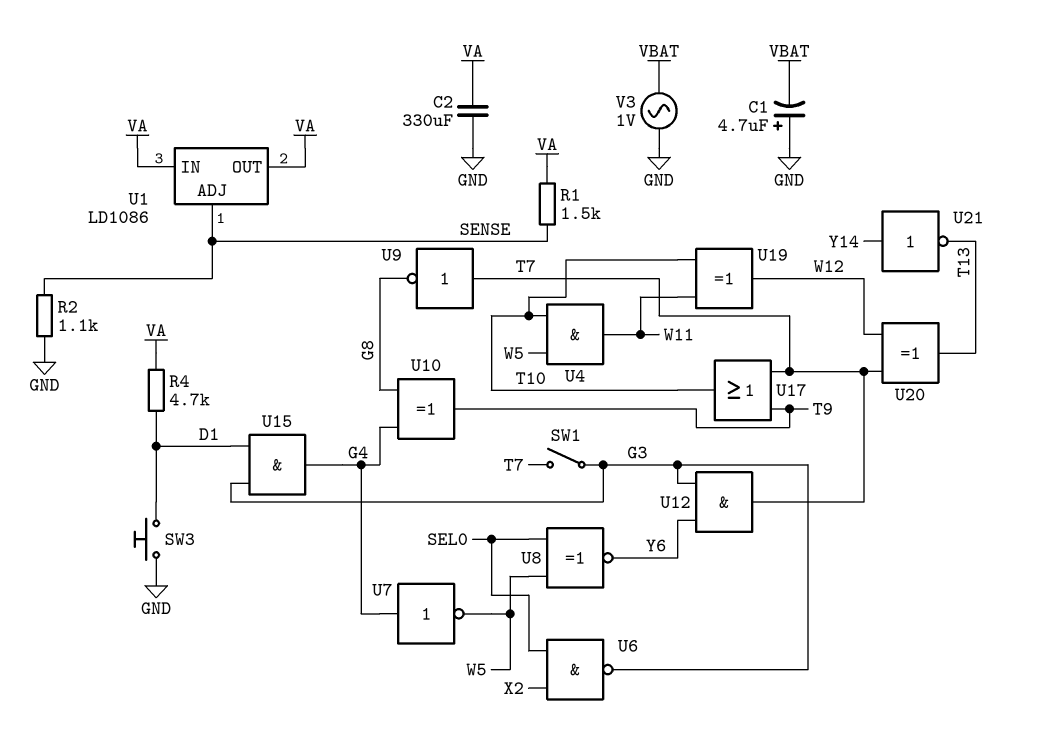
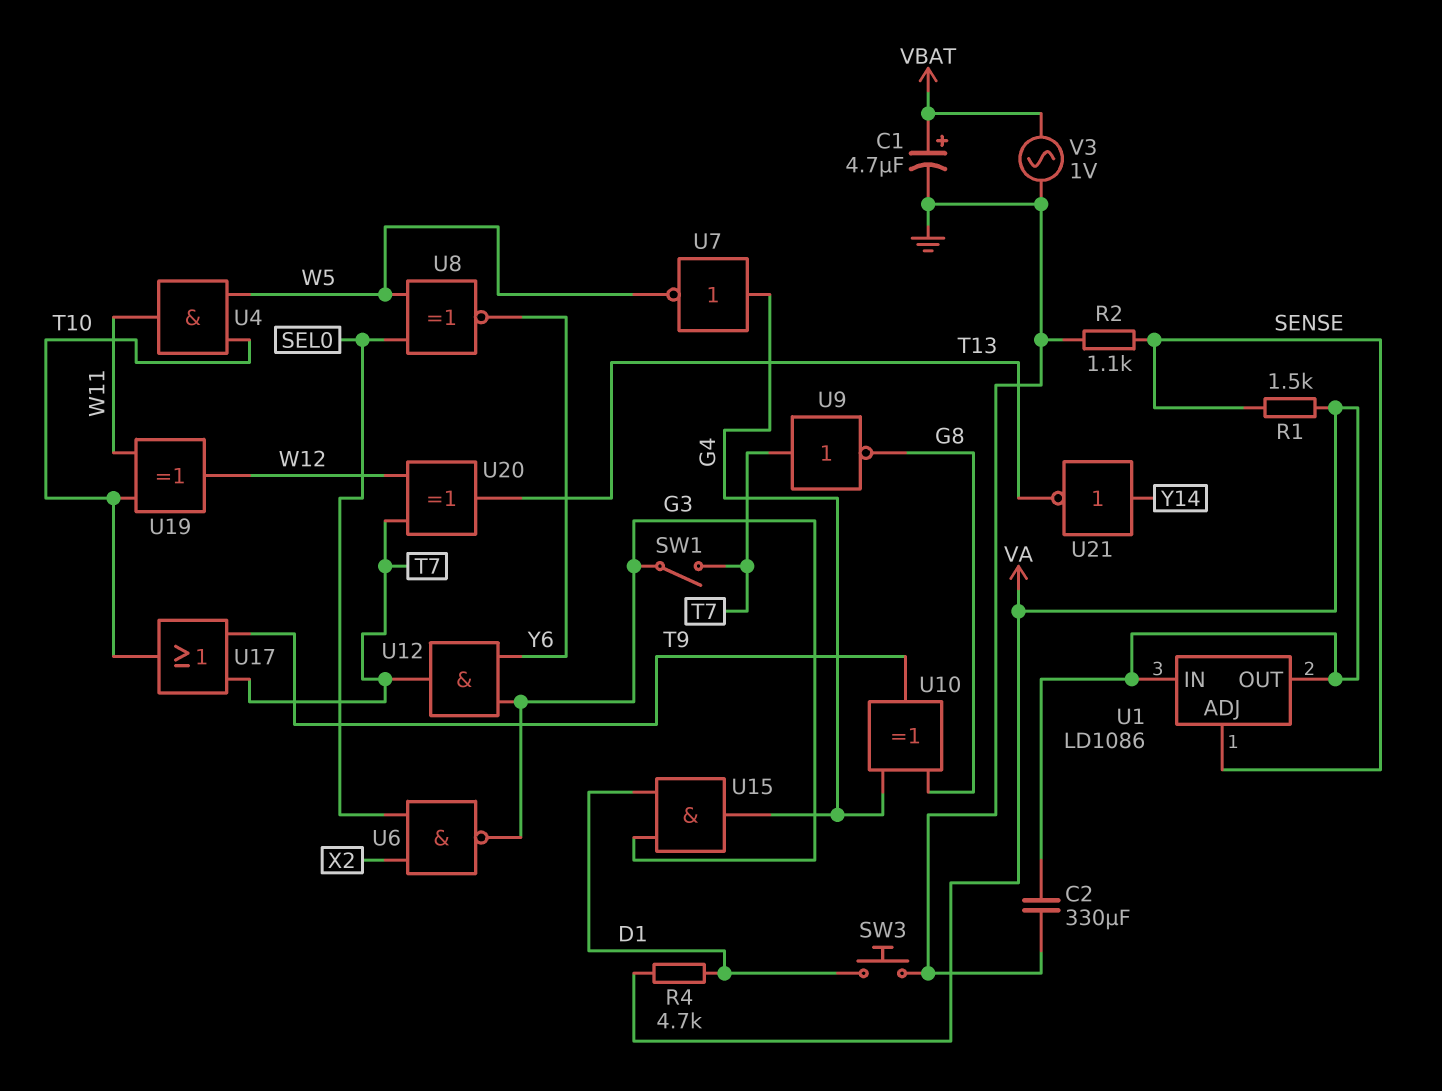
C1: 4.7uF (plus GND, minus VBAT) -> 4.7uF (plus VBAT, minus GND)

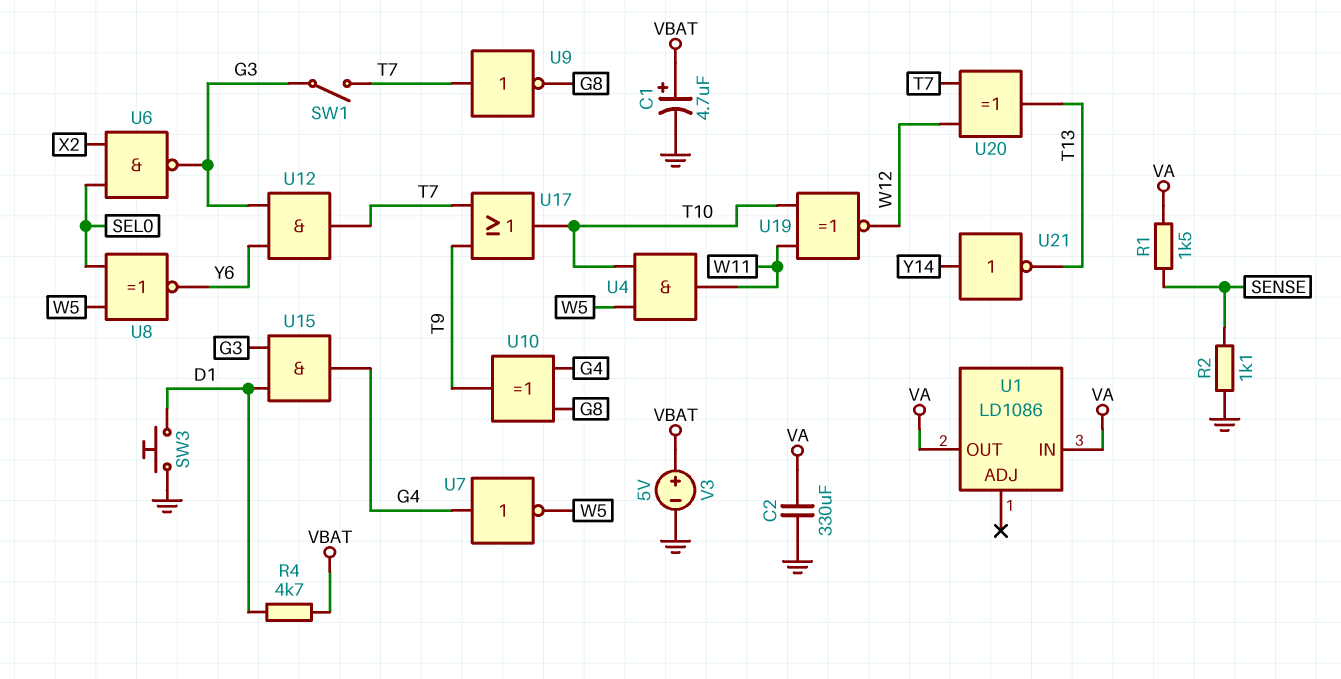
R4: 4.7k (D1, VA) -> 4.7k (D1, VBAT)
U1 pin ADJ: SENSE -> none
U19: XOR (in T10, in W11, out W12) -> XNOR (in T10, in W11, out W12)
V3: AC 1V (GND, VBAT) -> 5V (plus VBAT, minus GND)

